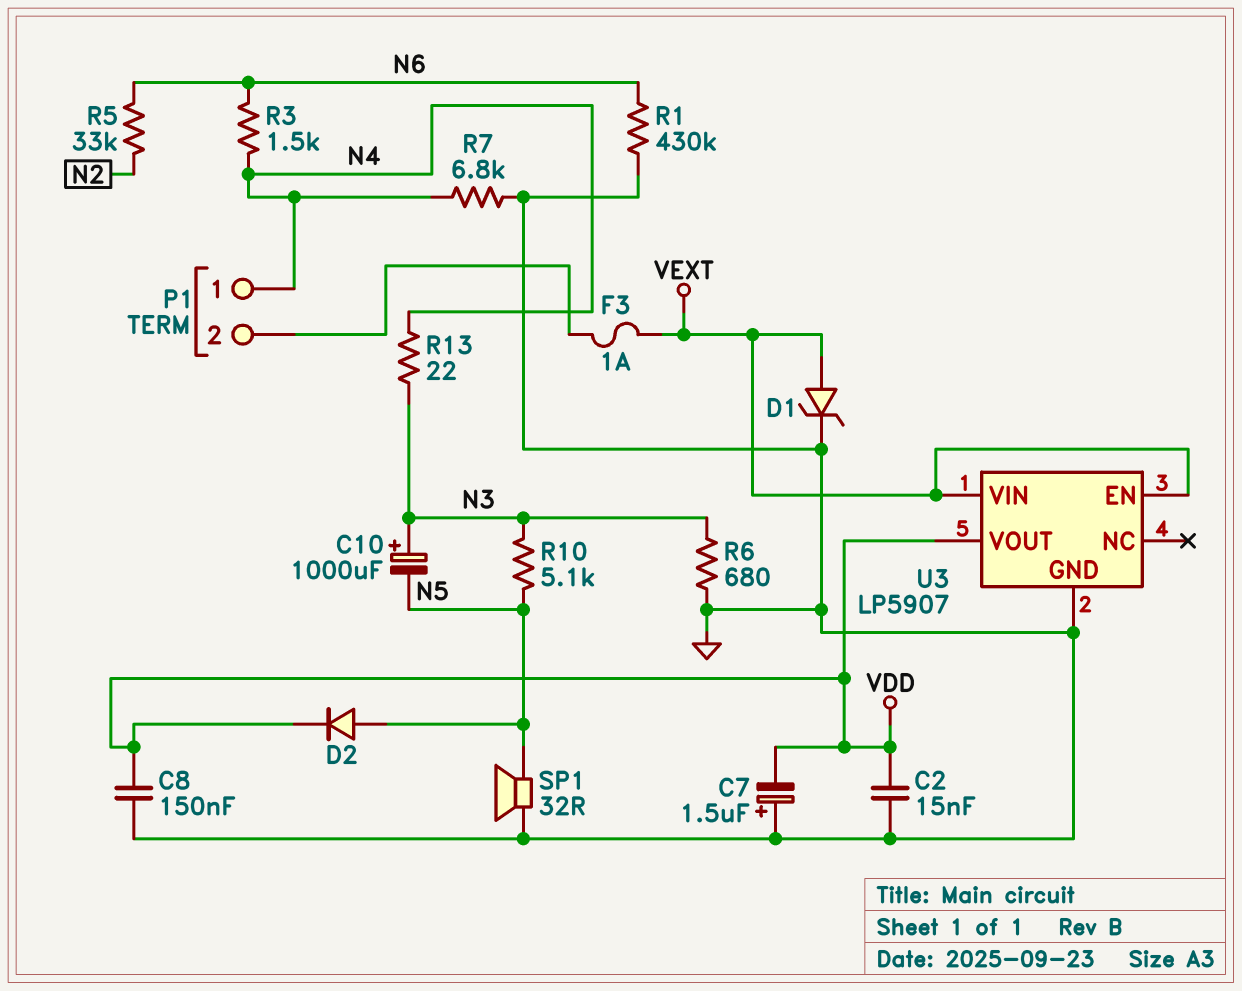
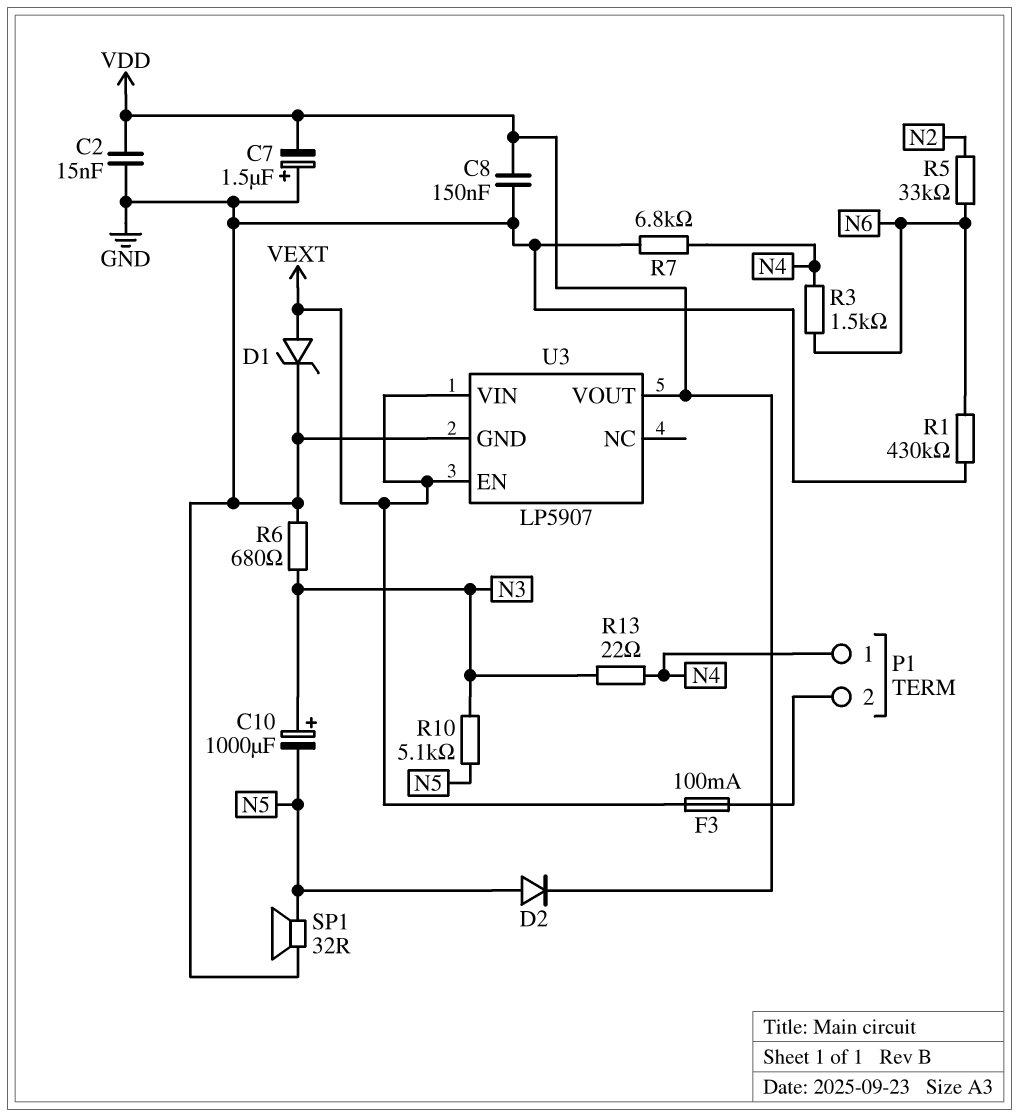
F3: 1A (P1/2, VEXT) -> 100mA (P1/2, VEXT)

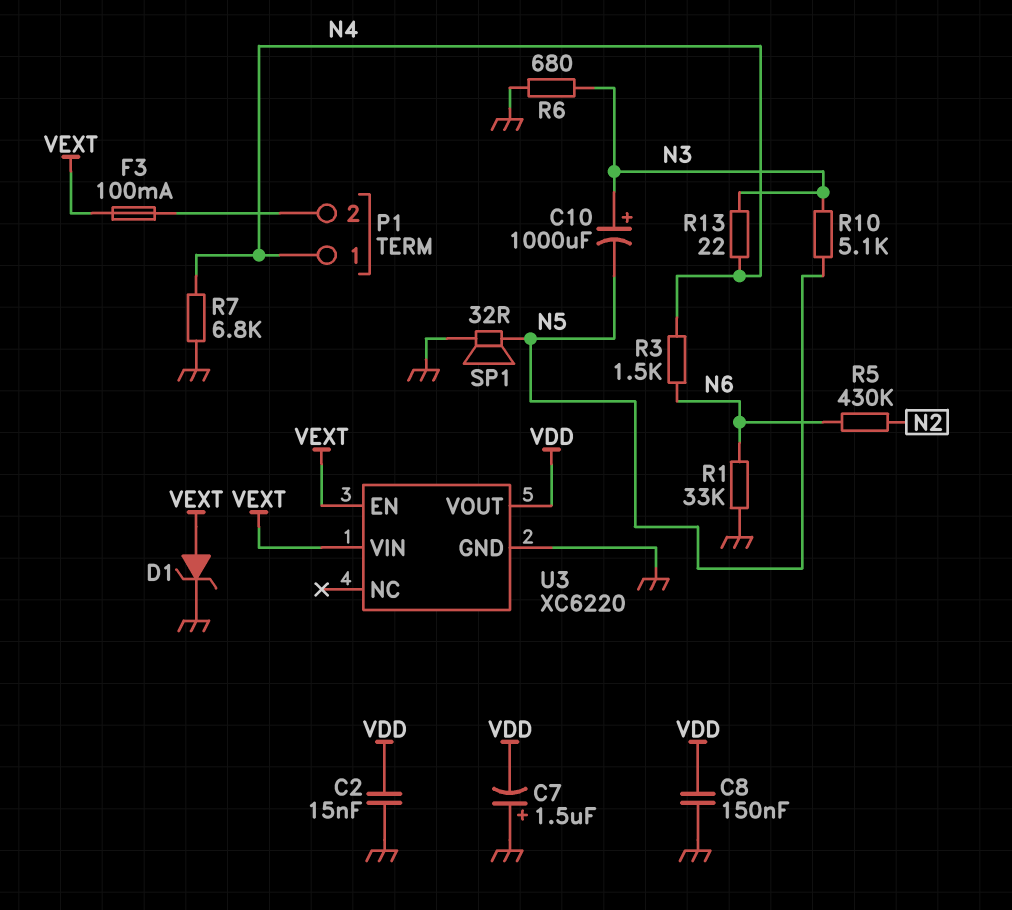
D2: diode (A N5, K VDD) -> none
R1: 430k (GND, N6) -> 33k (GND, N6)
R5: 33k (N2, N6) -> 430k (N2, N6)
U3: LP5907 -> XC6220

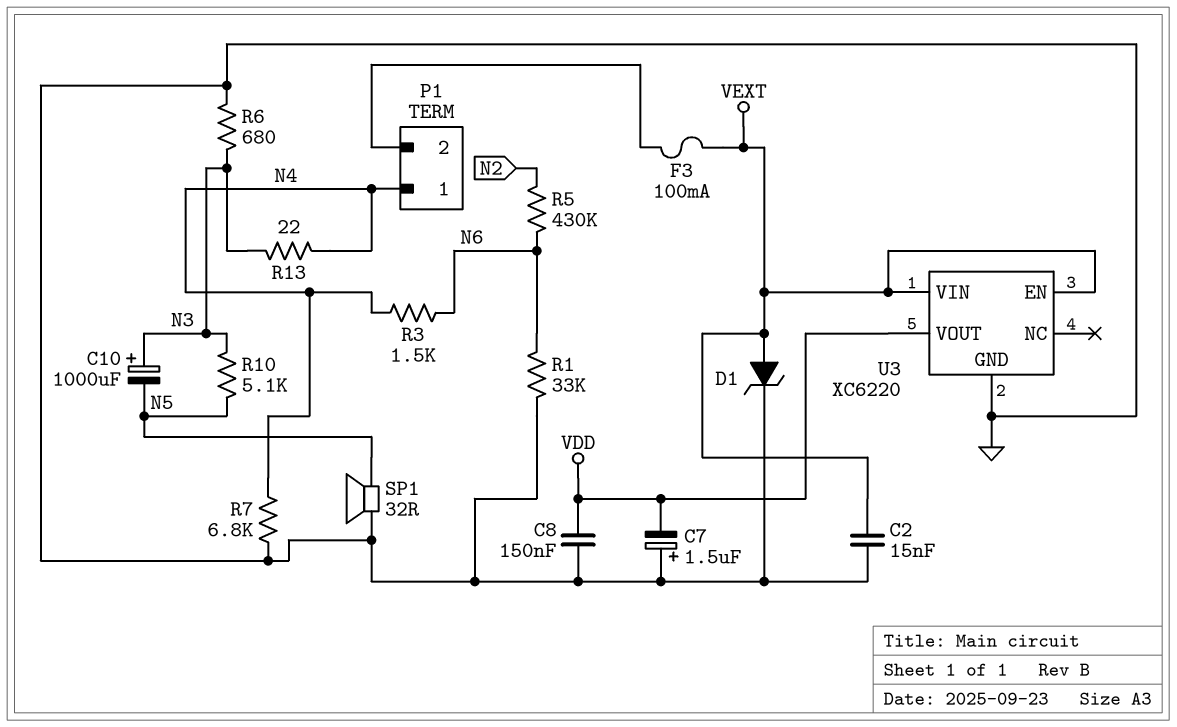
C2: 15nF (GND, VDD) -> 15nF (GND, VEXT)

